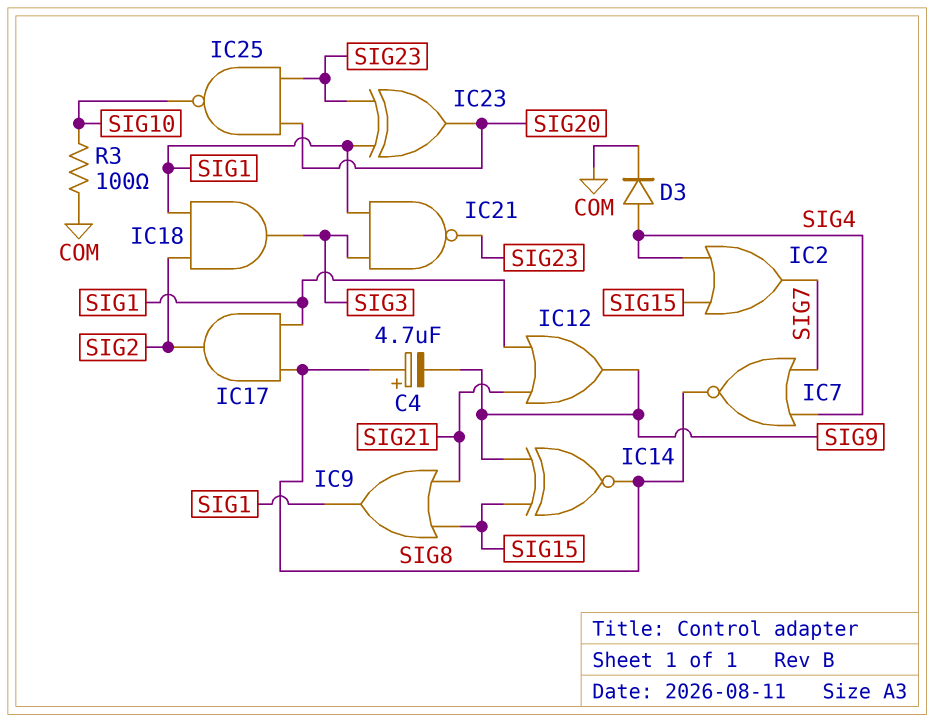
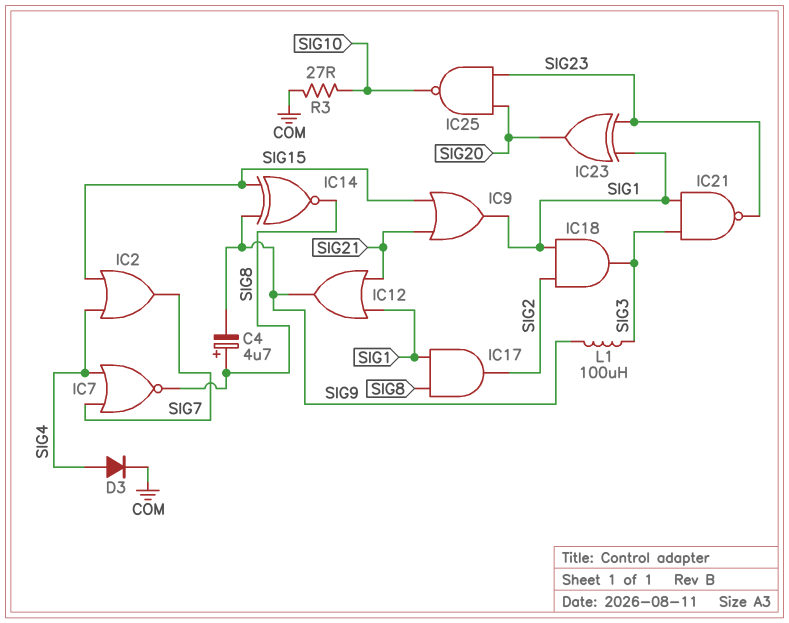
L1: none -> 100uH (SIG3, SIG9)
R3: 100 (COM, SIG10) -> 27 (COM, SIG10)

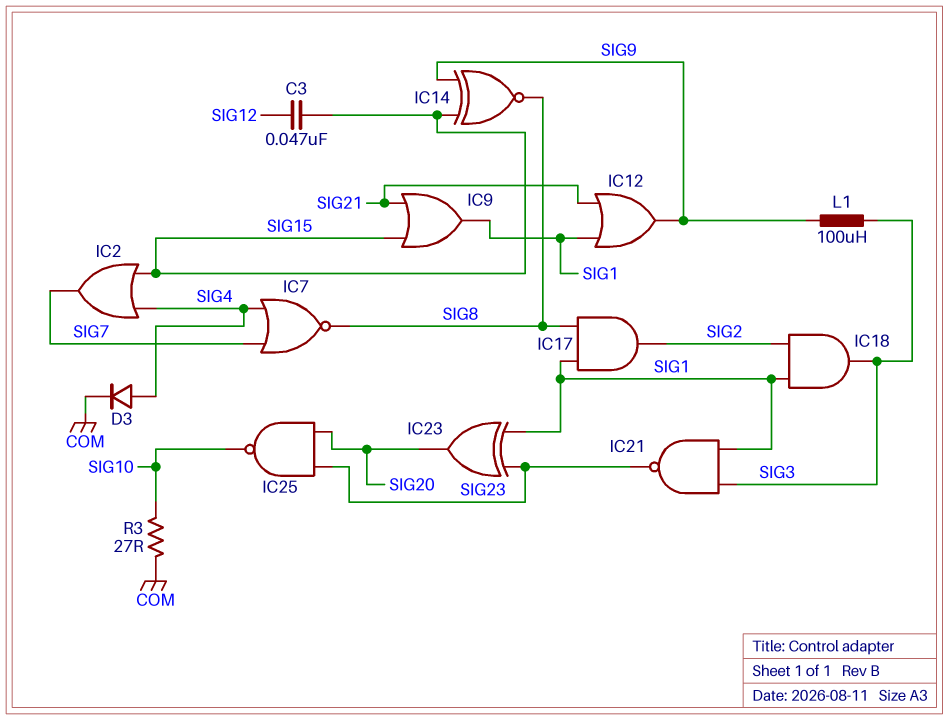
C3: none -> 47nF (SIG12, SIG15)
C4: 4.7uF (plus SIG8, minus SIG9) -> none

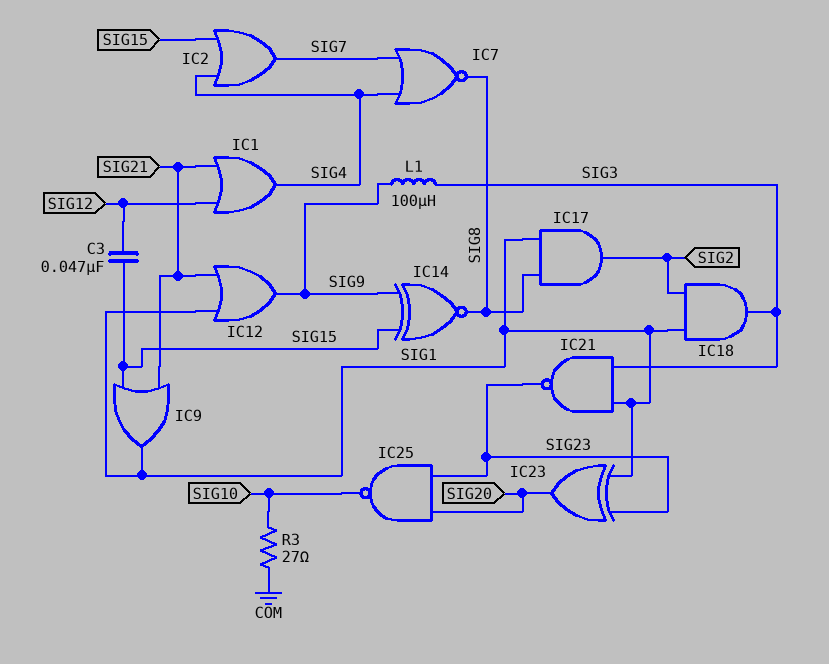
D3: diode (A SIG4, K COM) -> none
IC1: none -> OR (in SIG12, in SIG21, out SIG4)

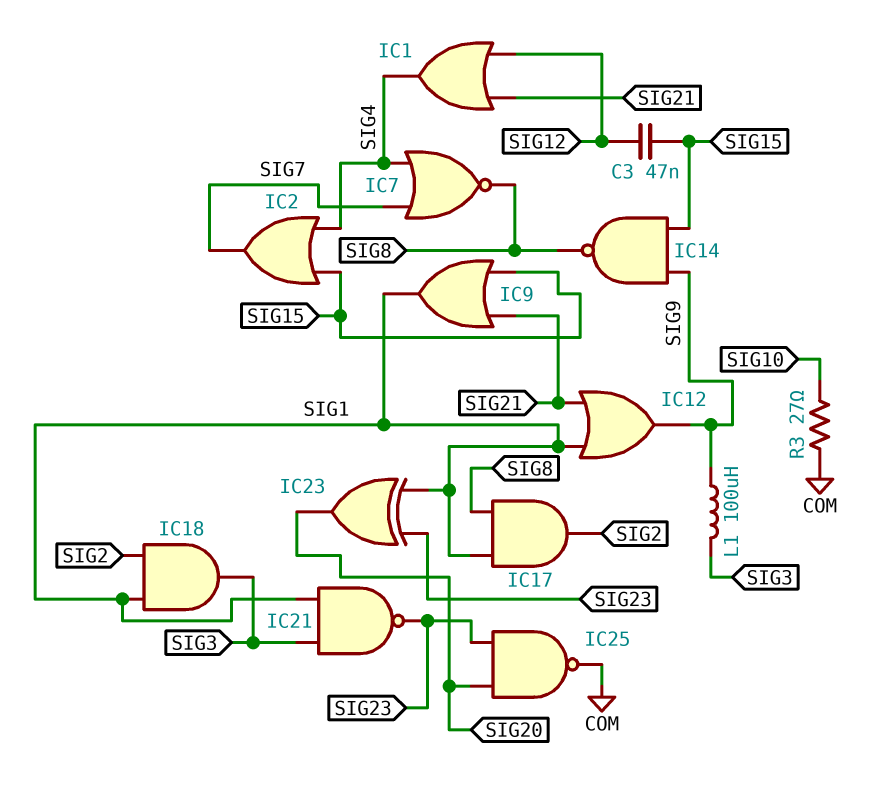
IC14: XNOR (in SIG9, in SIG15, out SIG8) -> NAND (in SIG9, in SIG15, out SIG8)
IC25: NAND (in SIG20, in SIG23, out SIG10) -> NAND (in SIG20, in SIG23, out COM)

